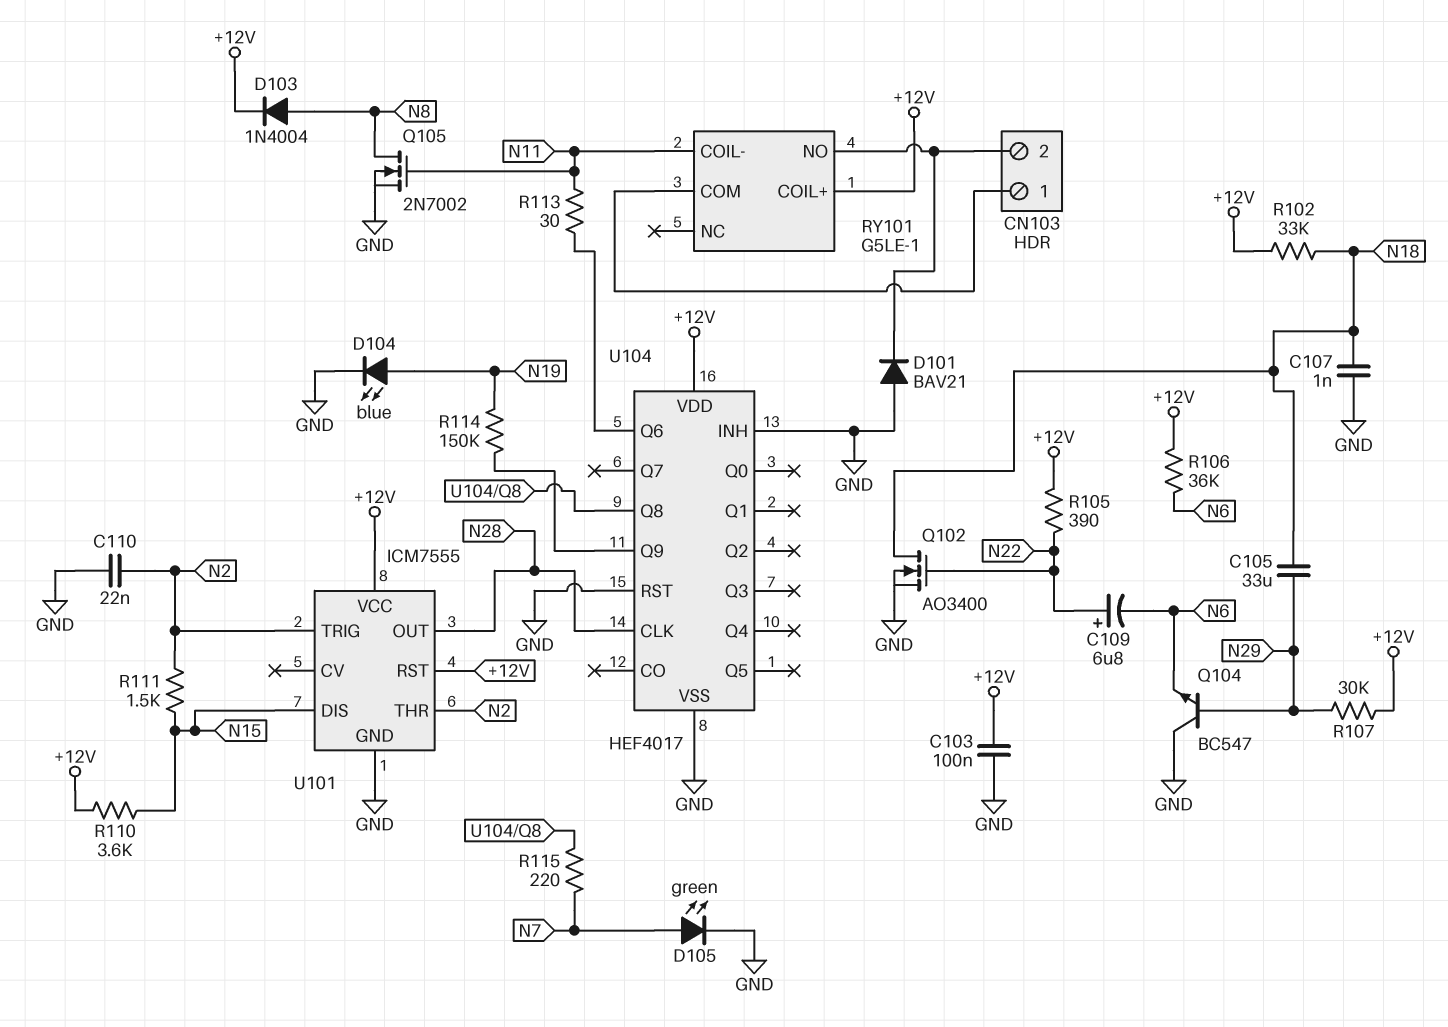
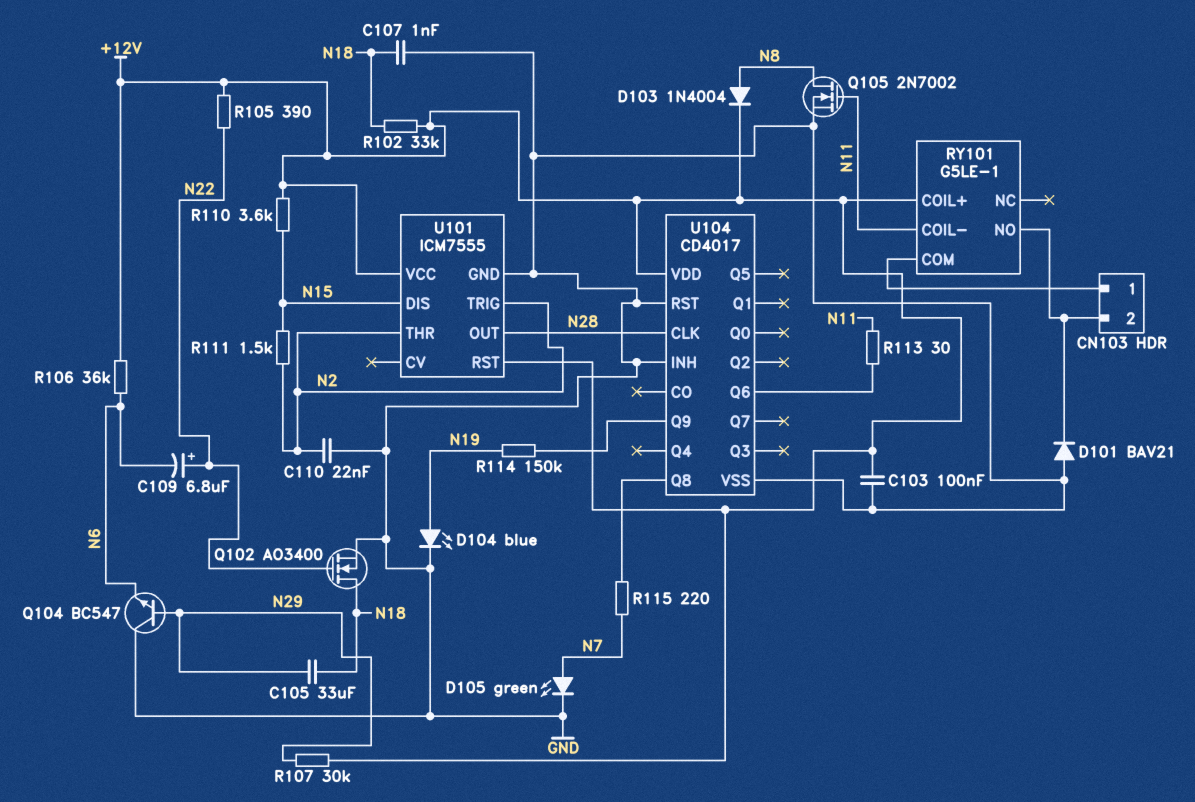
U104: HEF4017 -> CD4017

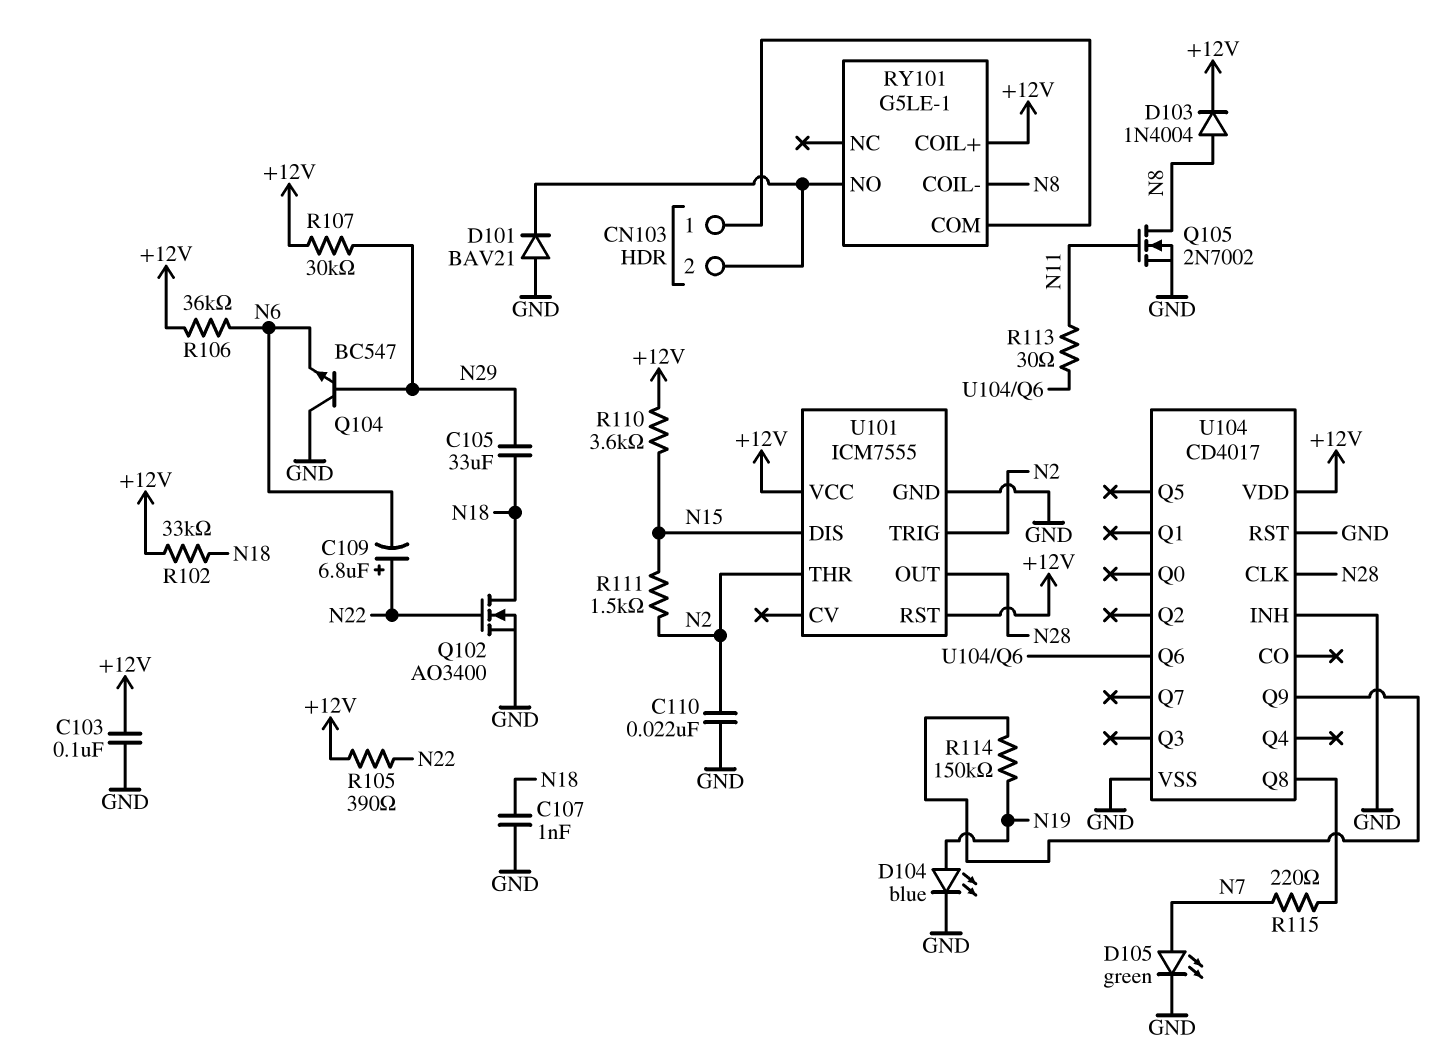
RY101 pin COIL-: N11 -> N8

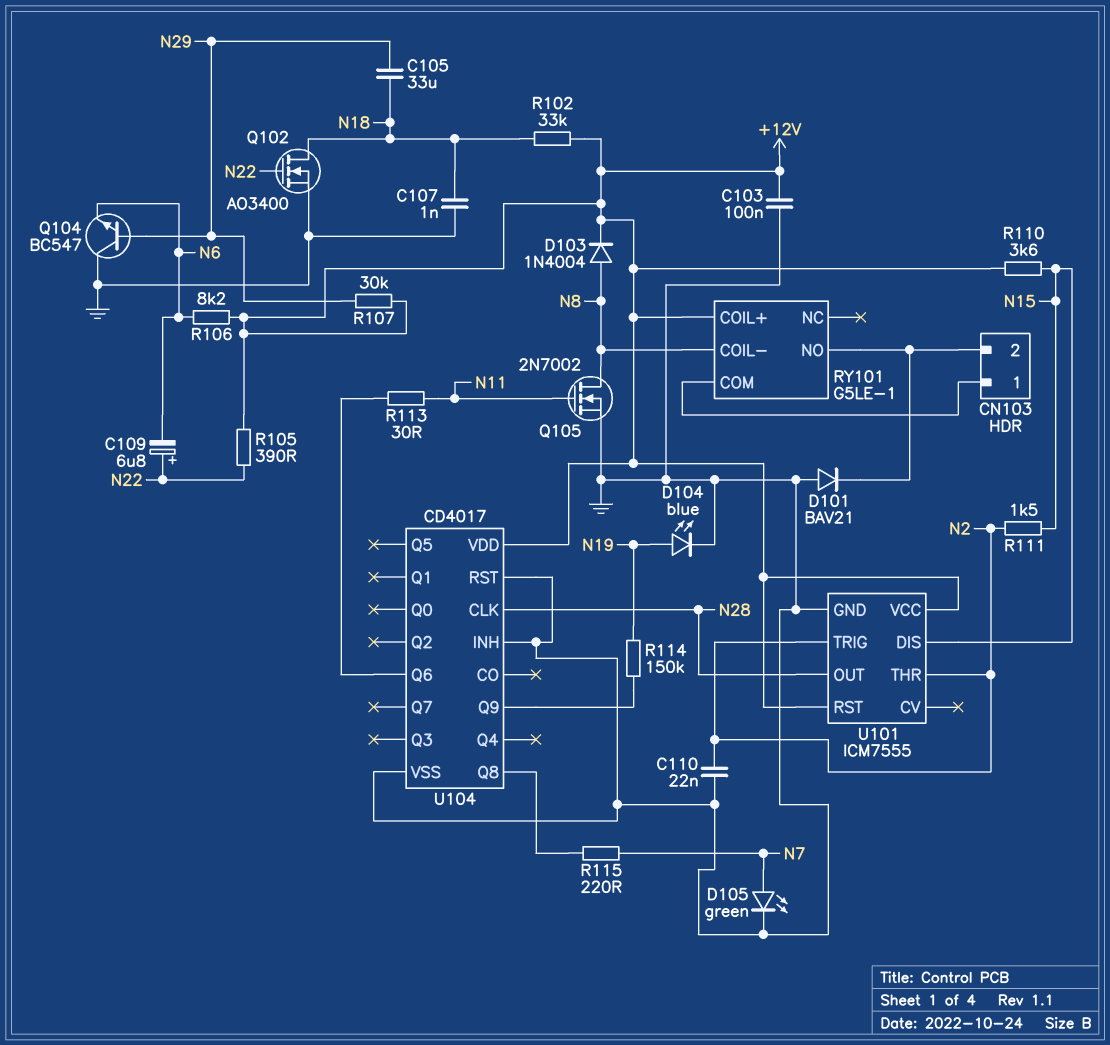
R106: 36k (+12V, N6) -> 8.2k (+12V, N6)

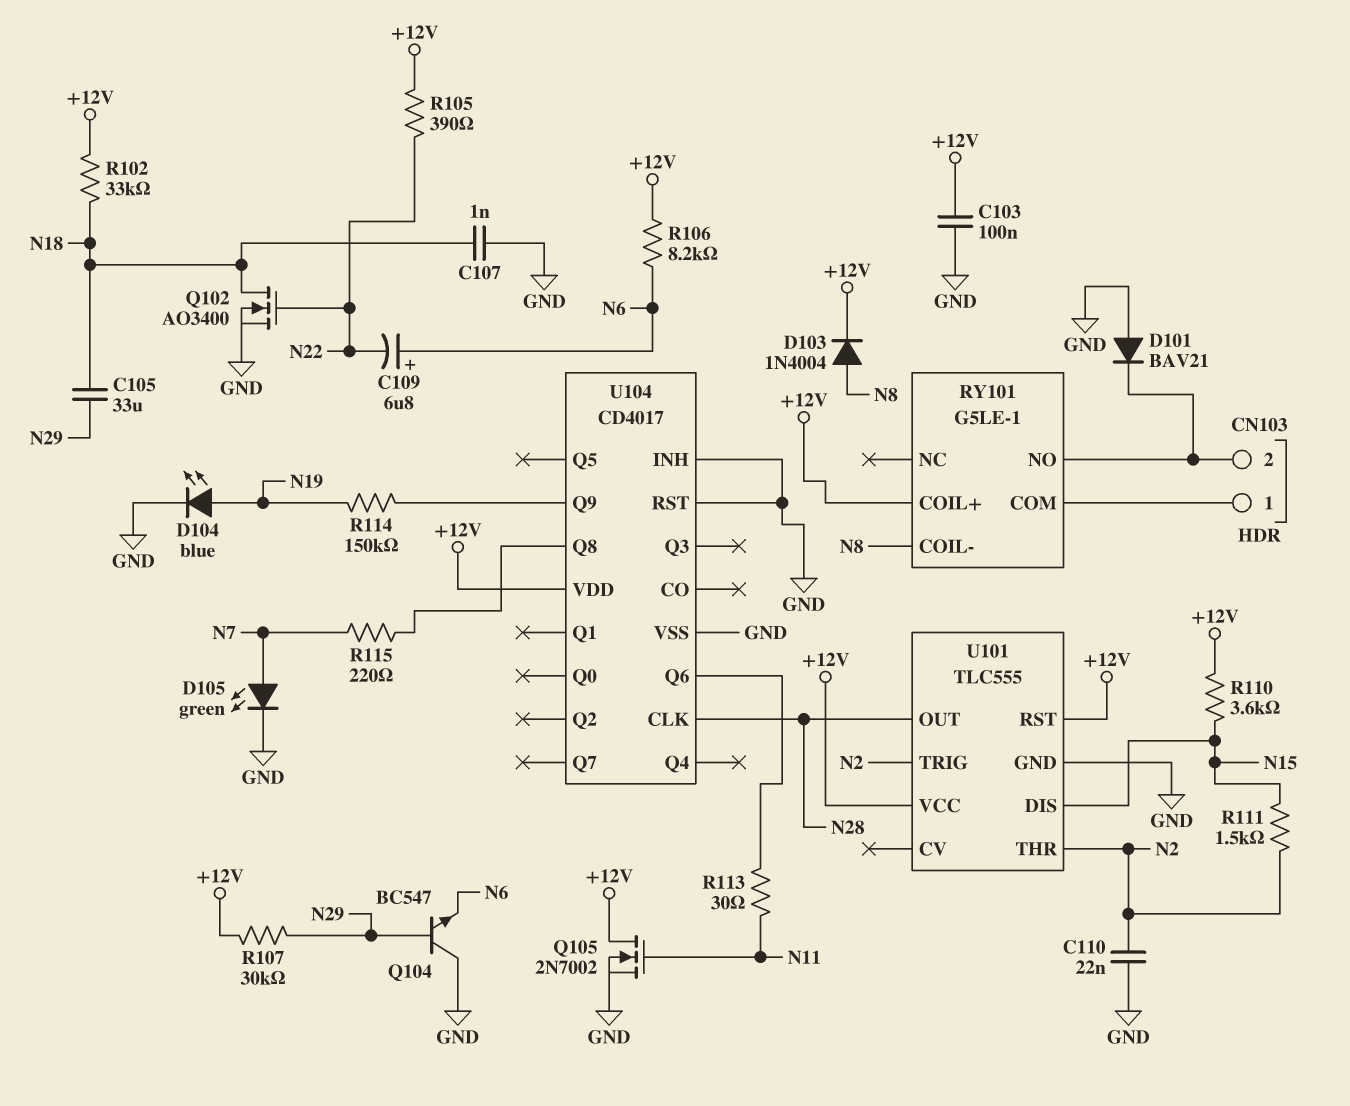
C109: 6.8uF (plus N22, minus N6) -> 6.8uF (plus N6, minus N22)
Q105: NMOS 2N7002 (G N11, D N8, S GND) -> NMOS 2N7002 (G N11, D +12V, S GND)
U101: ICM7555 -> TLC555

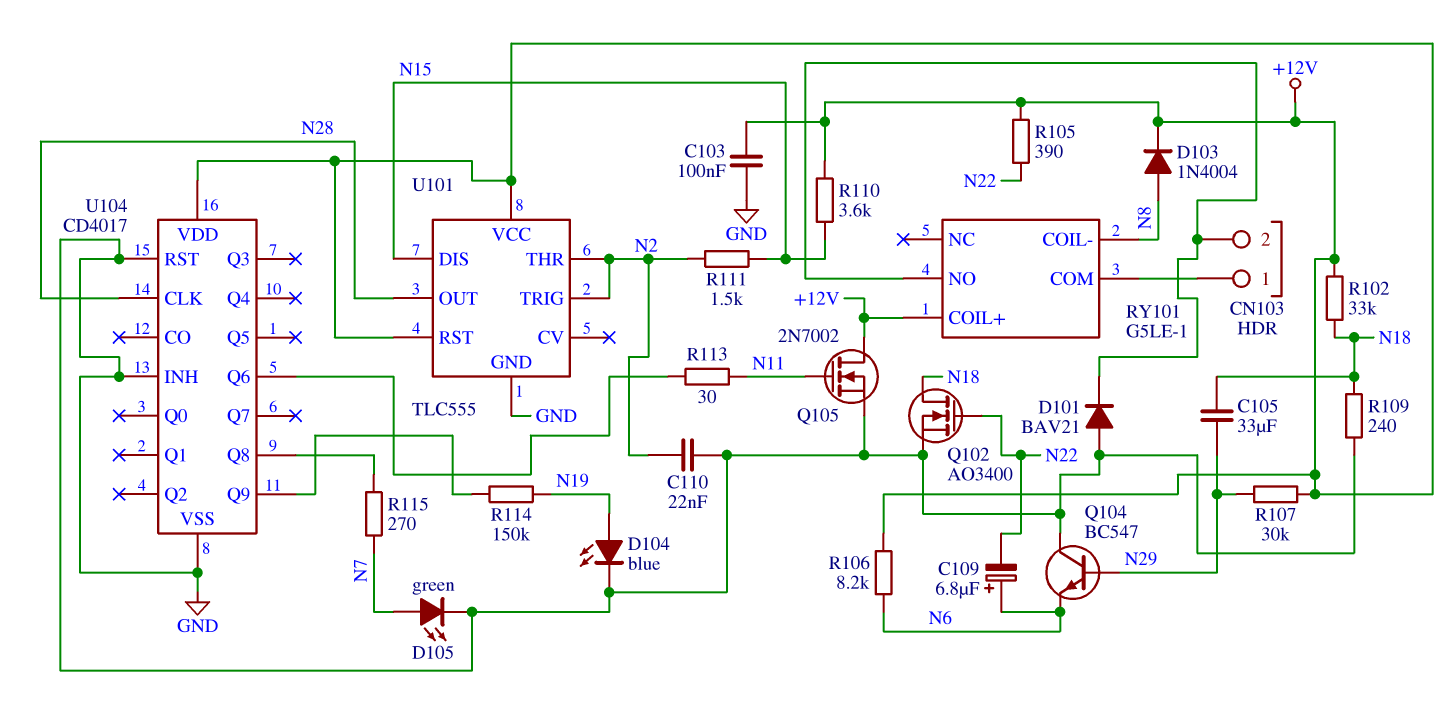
C107: 1nF (GND, N18) -> none
R109: none -> 240 (GND, N18)
R115: 220 (N7, U104/Q8) -> 270 (N7, U104/Q8)

